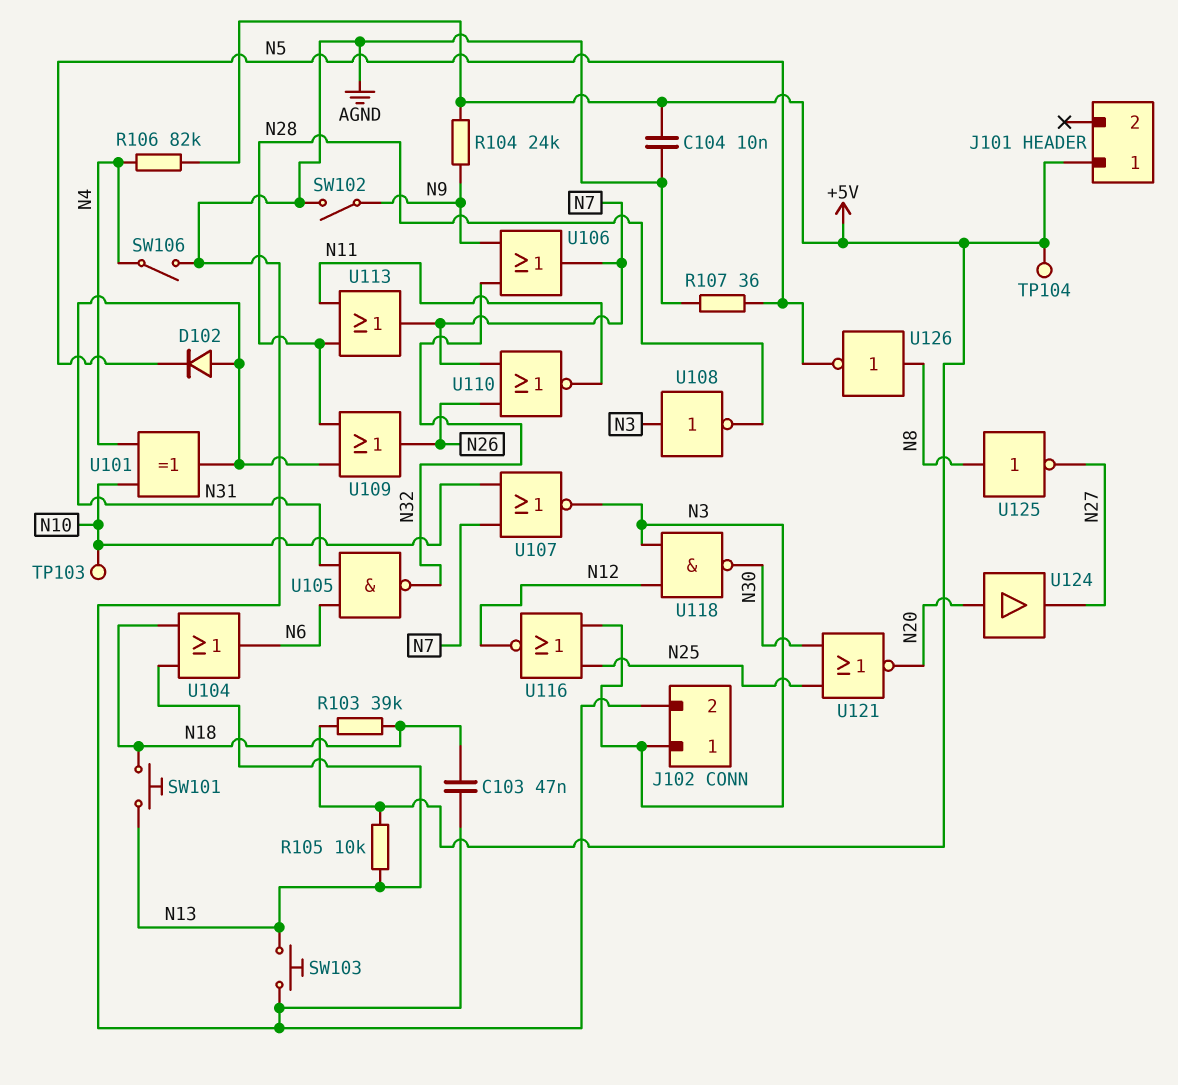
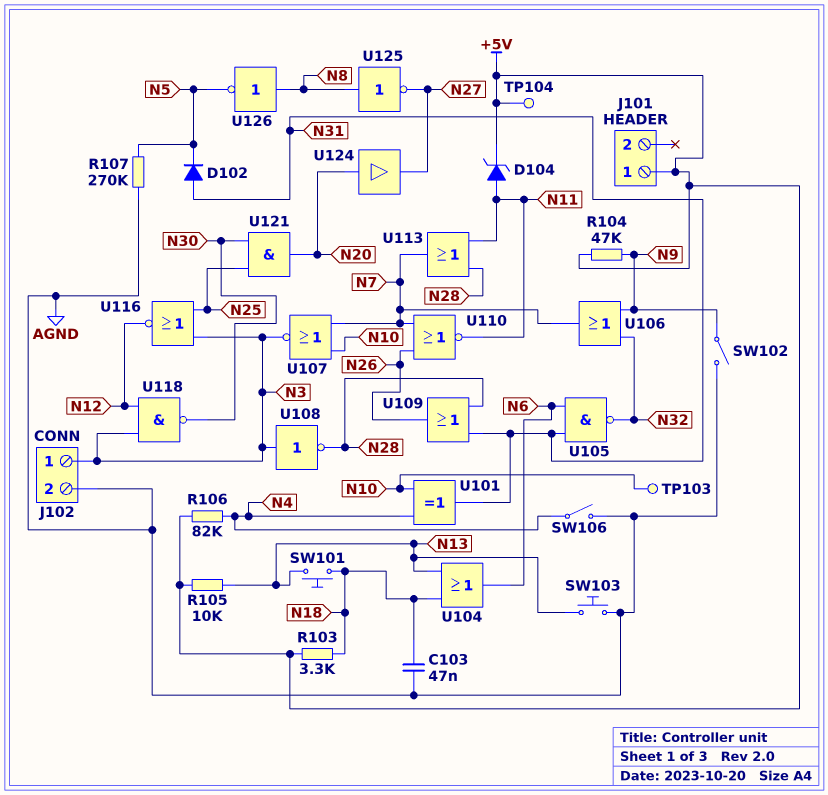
C104: 10nF (+5V, AGND) -> none
D104: none -> zener (A N11, K +5V)
R103: 39k (+5V, N18) -> 3.3k (+5V, N18)
R104: 24k (+5V, N9) -> 47k (+5V, N9)
R107: 36 (AGND, N5) -> 270k (AGND, N5)
U121: NOR (in N25, in N30, out N20) -> AND (in N25, in N30, out N20)

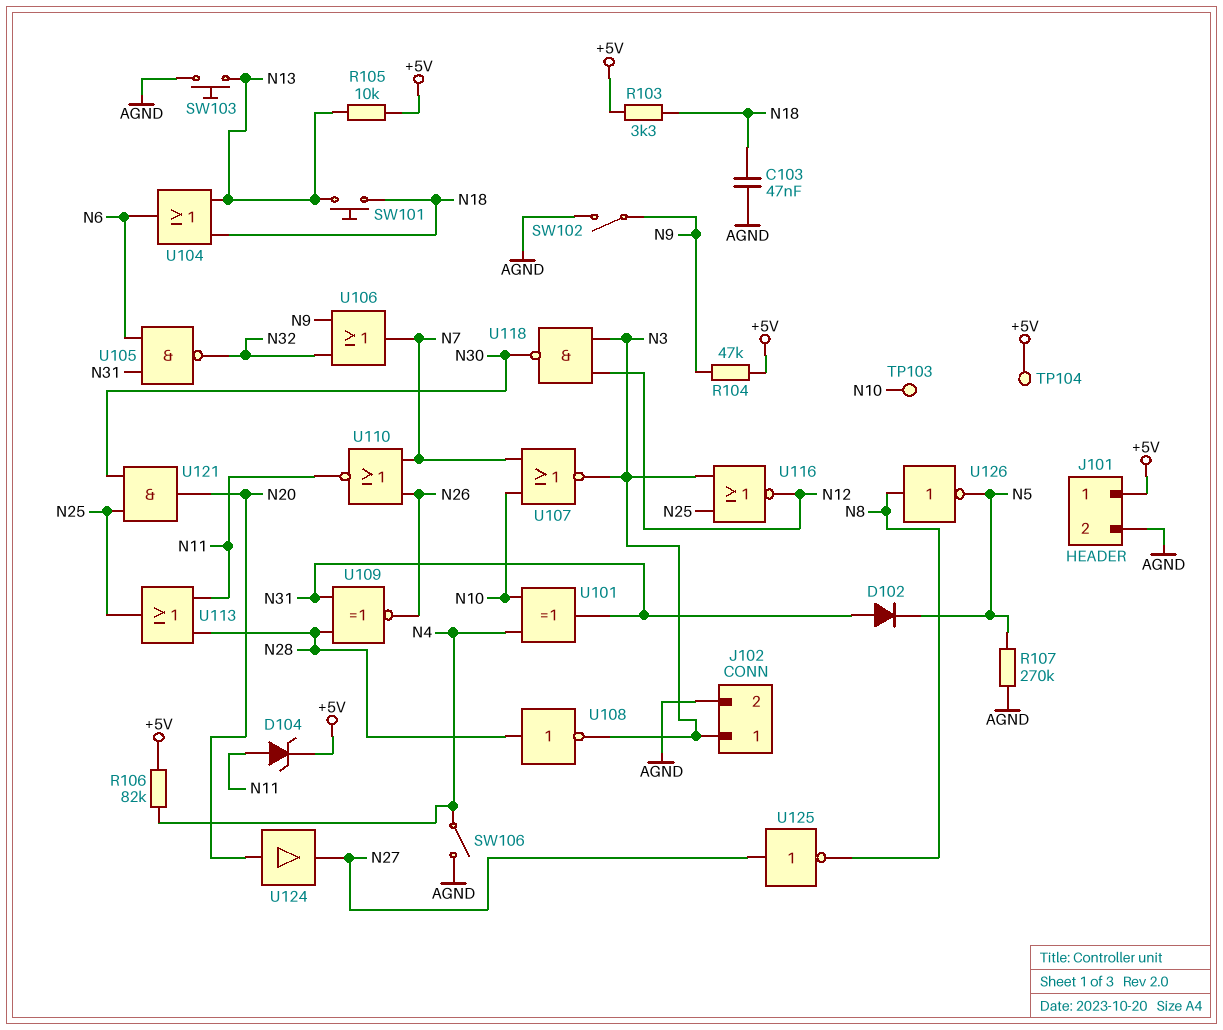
J101 pin 2: none -> AGND
U108: NOT (in N3, out N28) -> NOT (in N28, out N3)
U109: OR (in N28, in N31, out N26) -> XNOR (in N28, in N31, out N26)
U113: OR (in N11, in N28, out N7) -> OR (in N11, in N28, out N25)
U125: NOT (in N8, out N27) -> NOT (in N27, out N8)

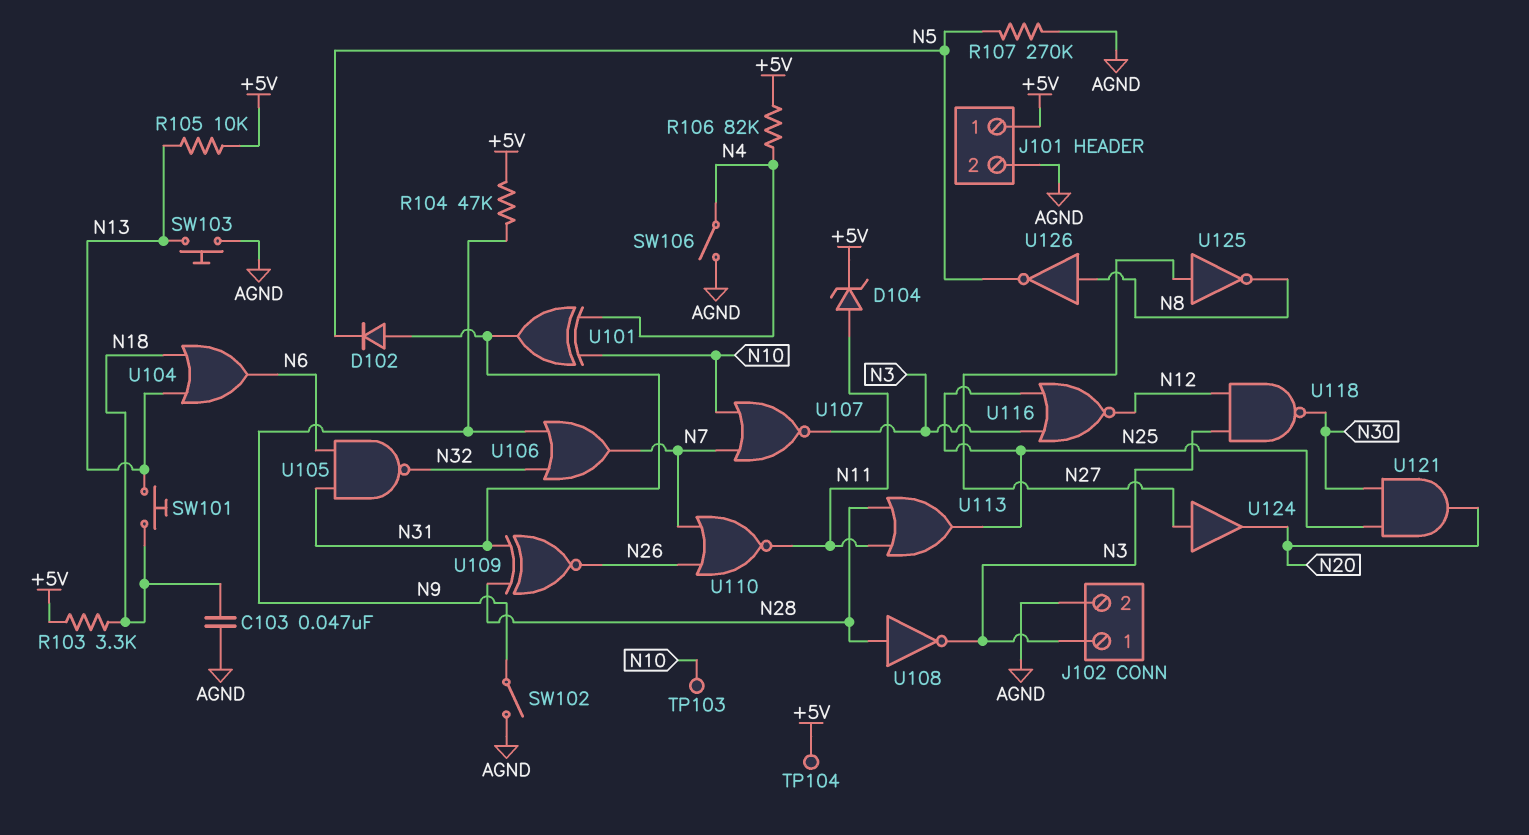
U124: buffer (in N20, out N27) -> buffer (in N27, out N20)

